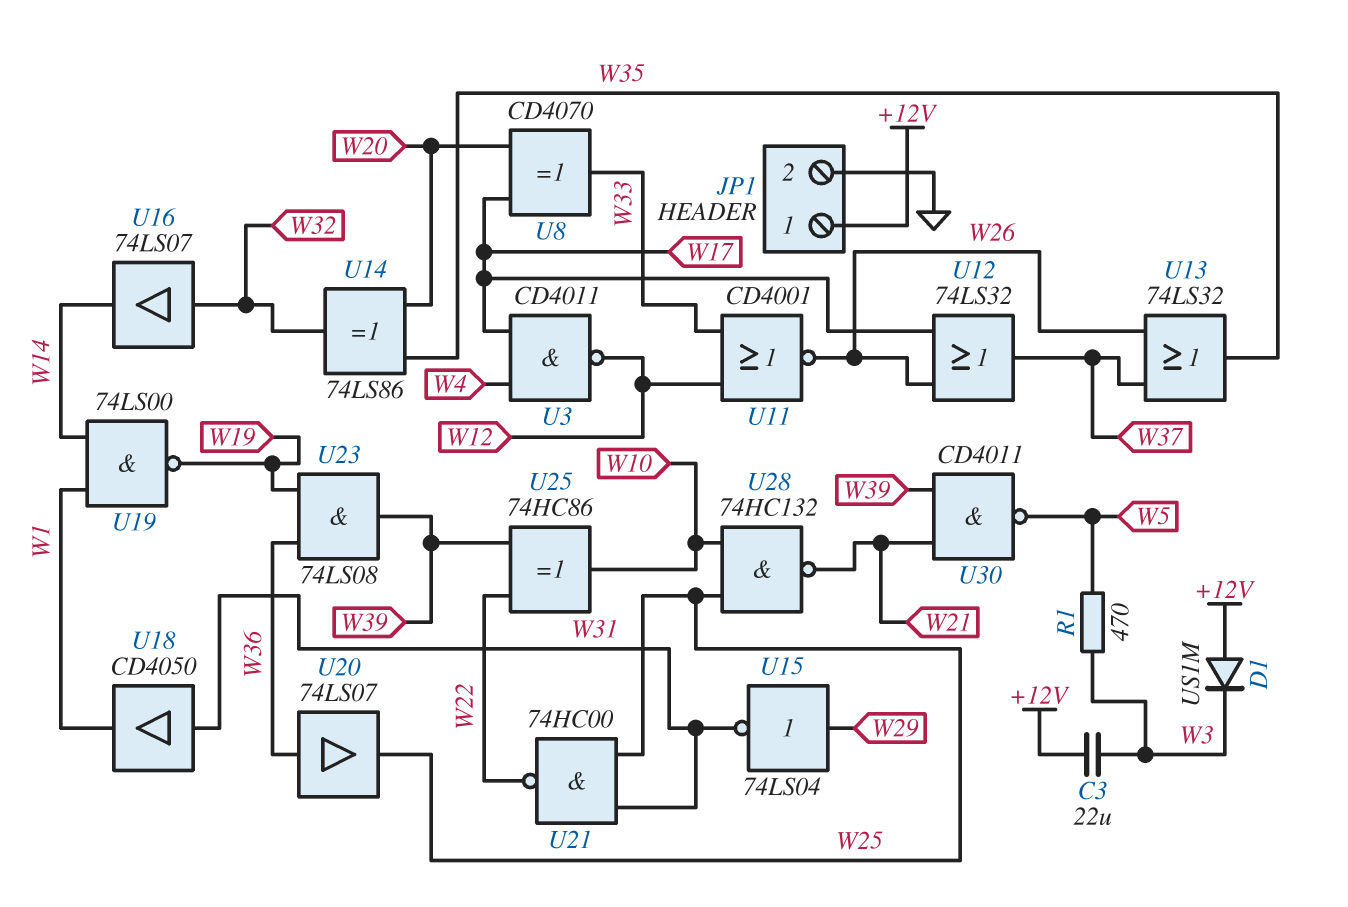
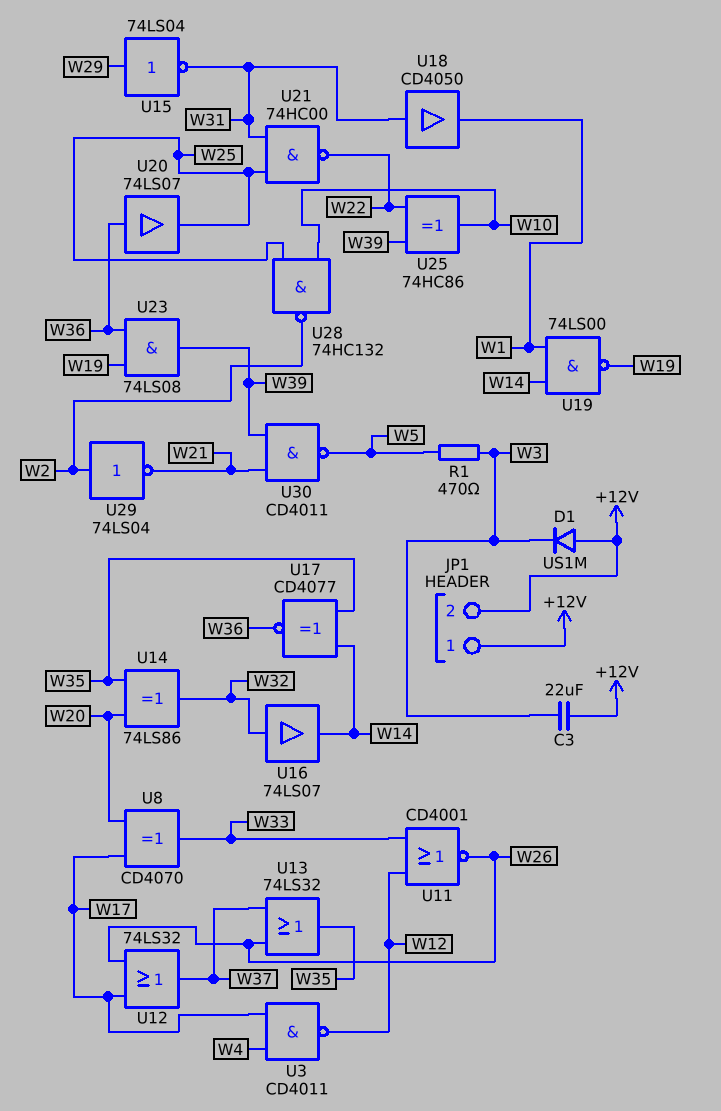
JP1 pin 2: GND -> +12V
U17: none -> XNOR CD4077 (in W14, in W35, out W36)
U28: NAND 74HC132 (in W10, in W25, out W21) -> NAND 74HC132 (in W10, in W25, out W2)
U29: none -> NOT 74LS04 (in W2, out W21)

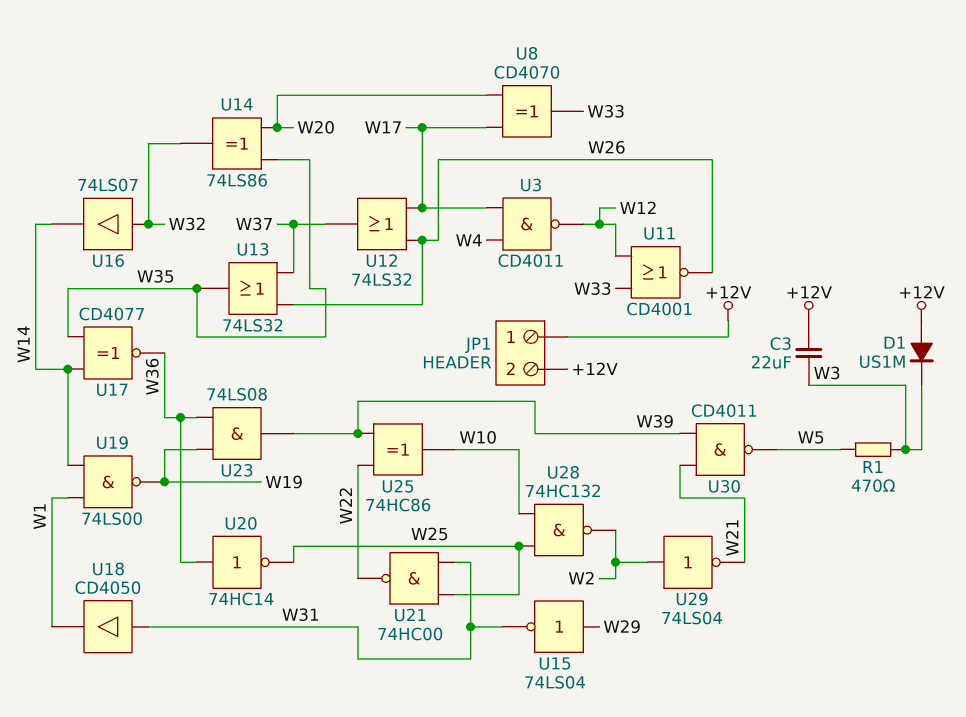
U20: buffer 74LS07 (in W36, out W25) -> NOT 74HC14 (in W36, out W25)

